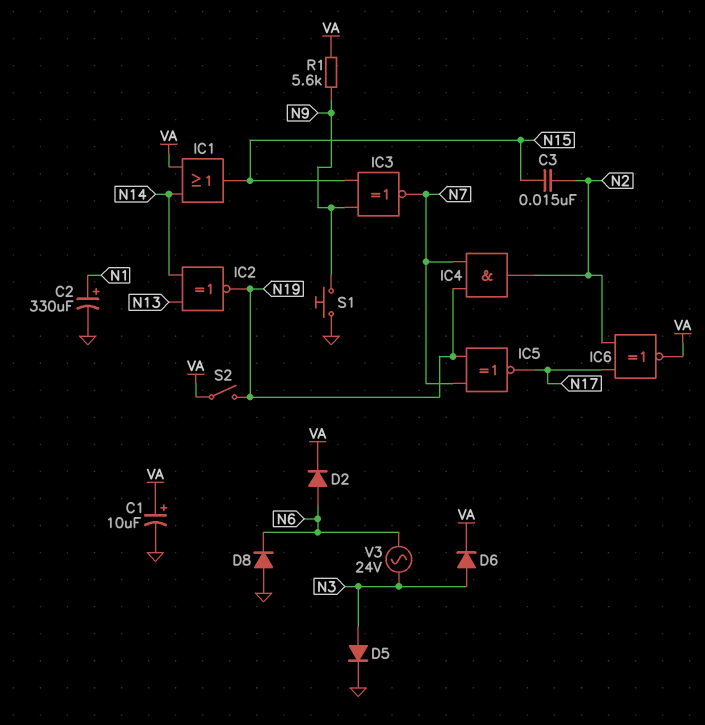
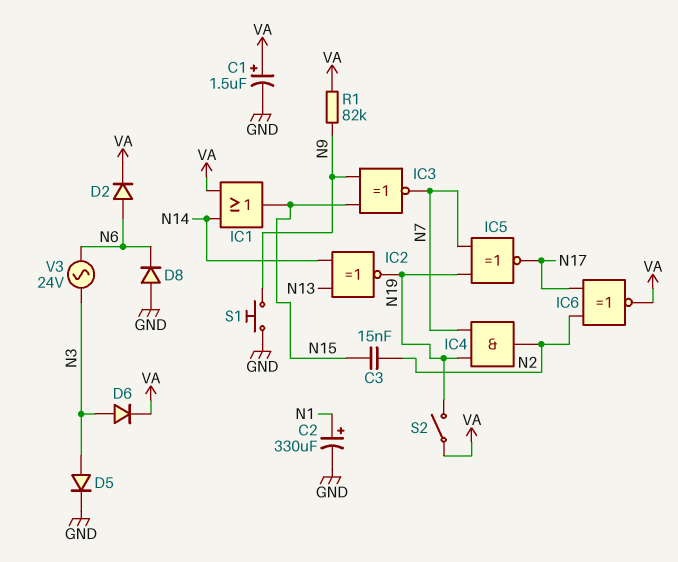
C1: 10uF (plus VA, minus GND) -> 1.5uF (plus VA, minus GND)
R1: 5.6k (N9, VA) -> 82k (N9, VA)

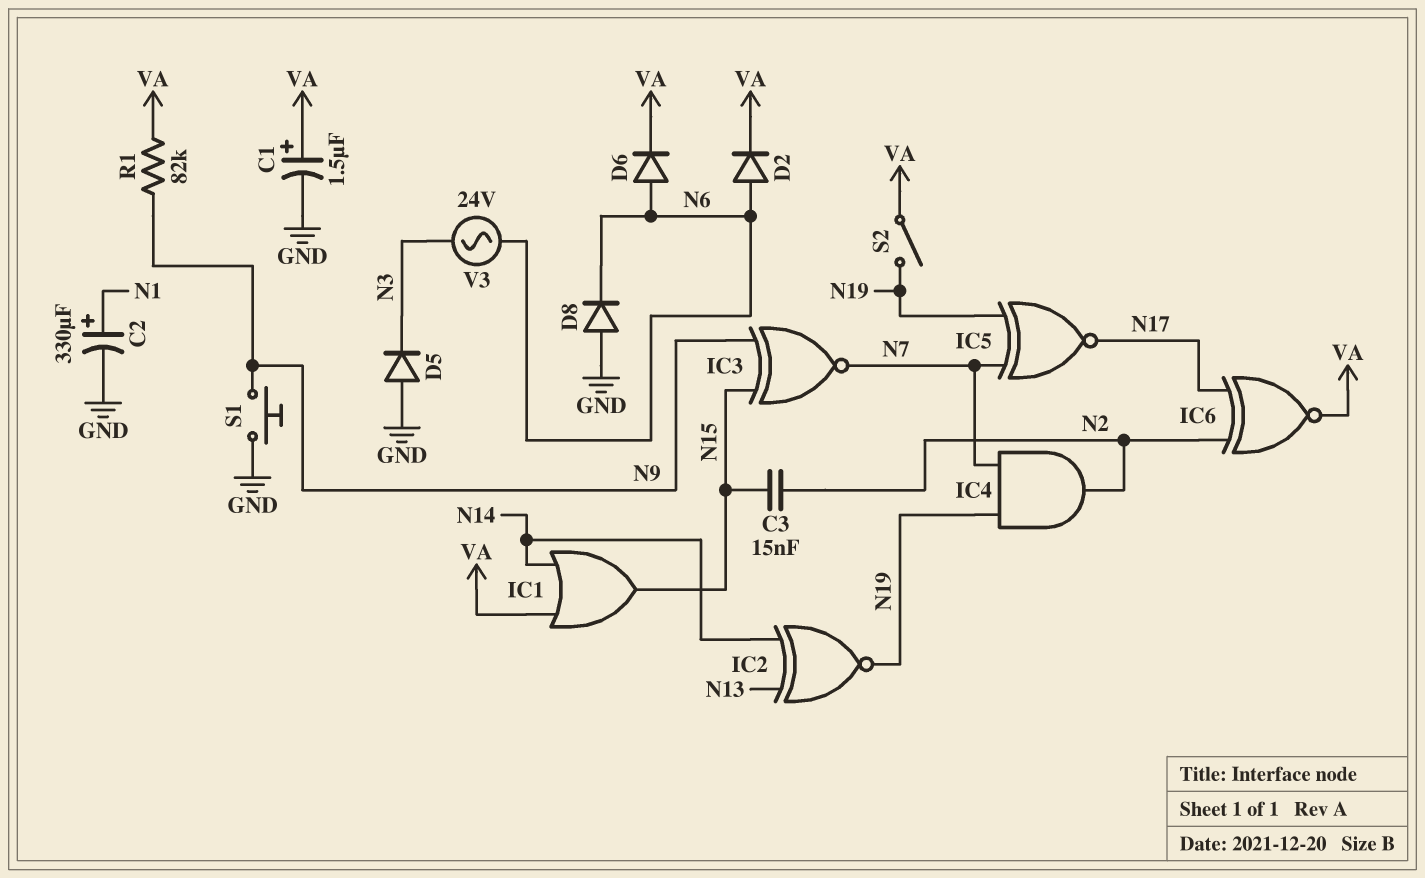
D5: diode (A N3, K GND) -> diode (A GND, K N3)
D6: diode (A N3, K VA) -> diode (A N6, K VA)

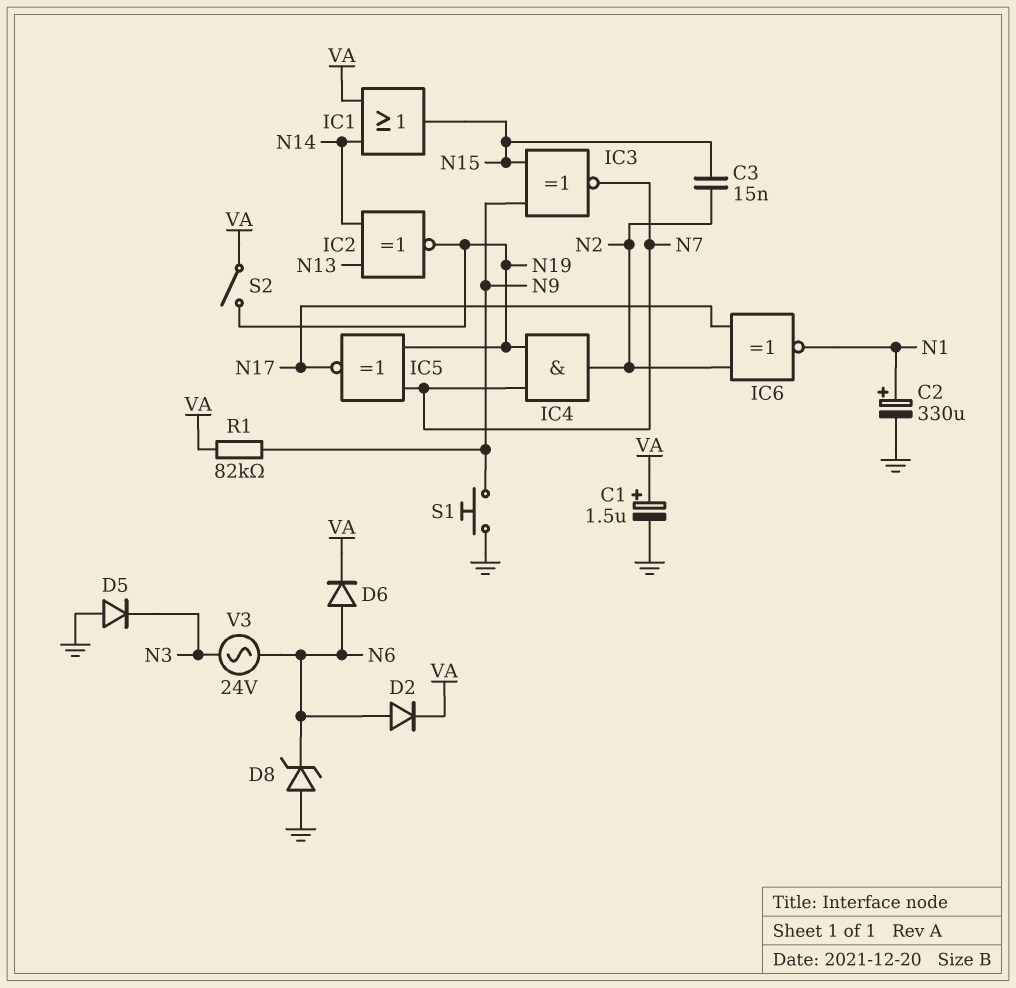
D8: diode (A GND, K N6) -> zener (A GND, K N6)
IC6: XNOR (in N2, in N17, out VA) -> XNOR (in N2, in N17, out N1)

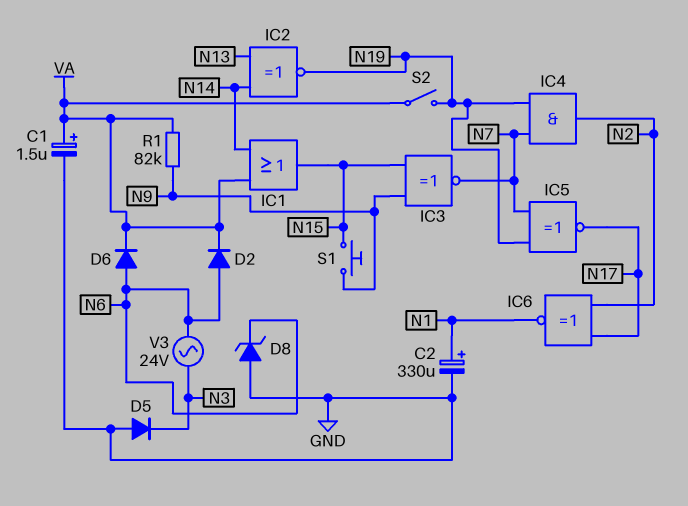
C3: 15nF (N2, N15) -> none
S1: button (GND, N9) -> button (N9, N15)

